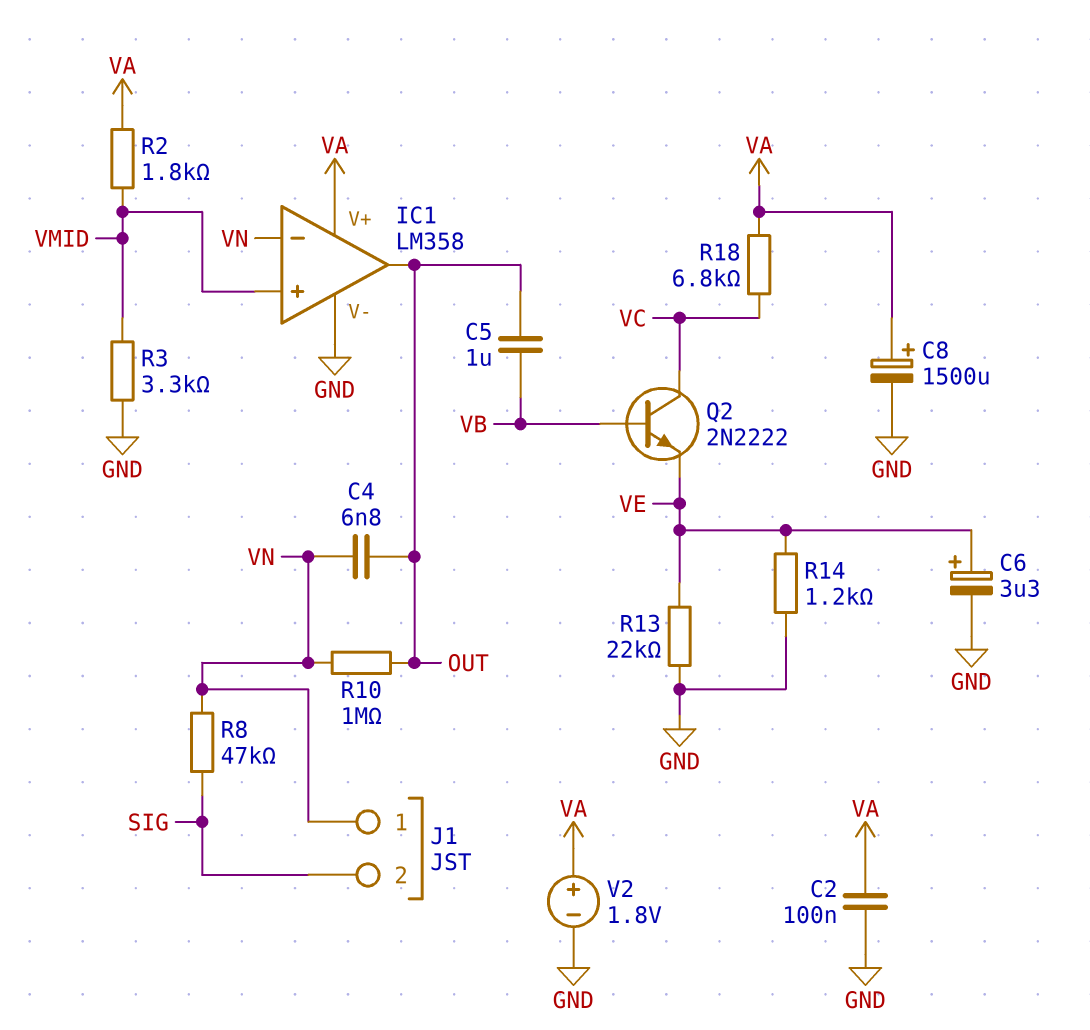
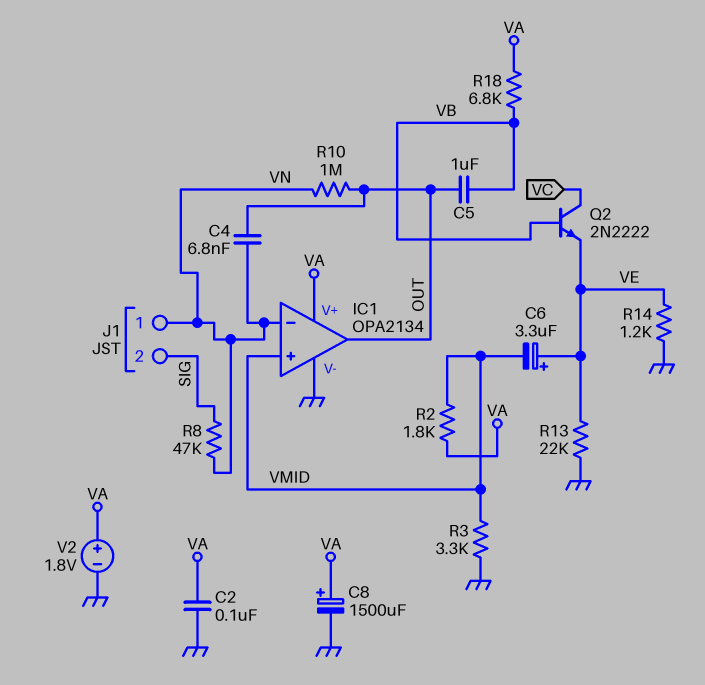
C6: 3.3uF (plus VE, minus GND) -> 3.3uF (plus VE, minus VMID)
IC1: LM358 -> OPA2134
R18: 6.8k (VA, VC) -> 6.8k (VA, VB)

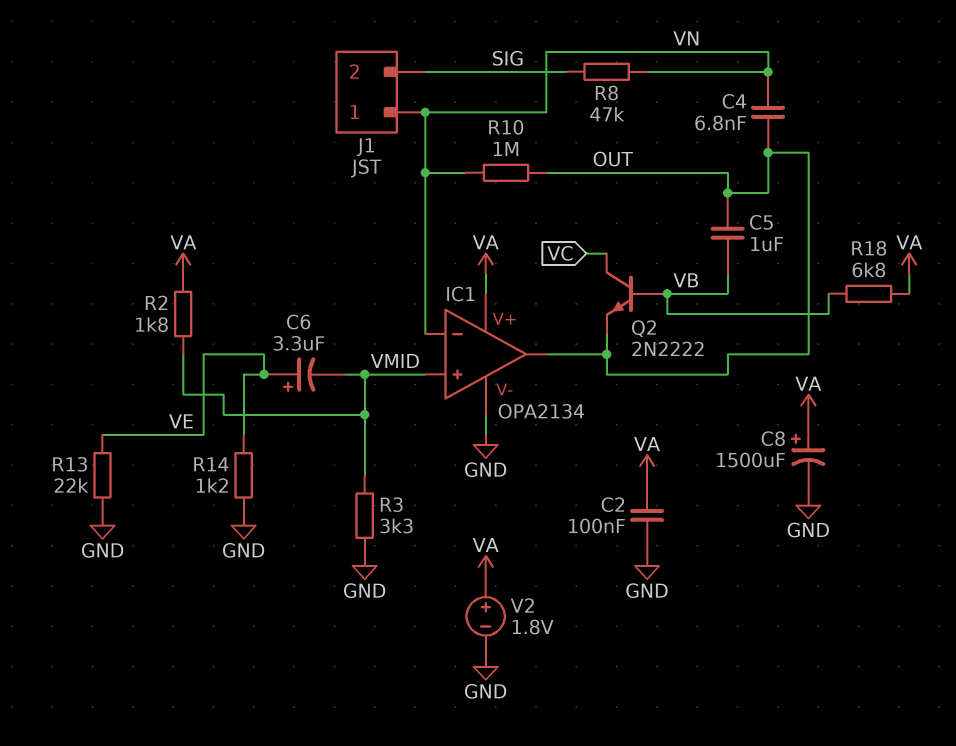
Q2: NPN 2N2222 (B VB, C VC, E VE) -> NPN 2N2222 (B VB, C VC, E OUT)

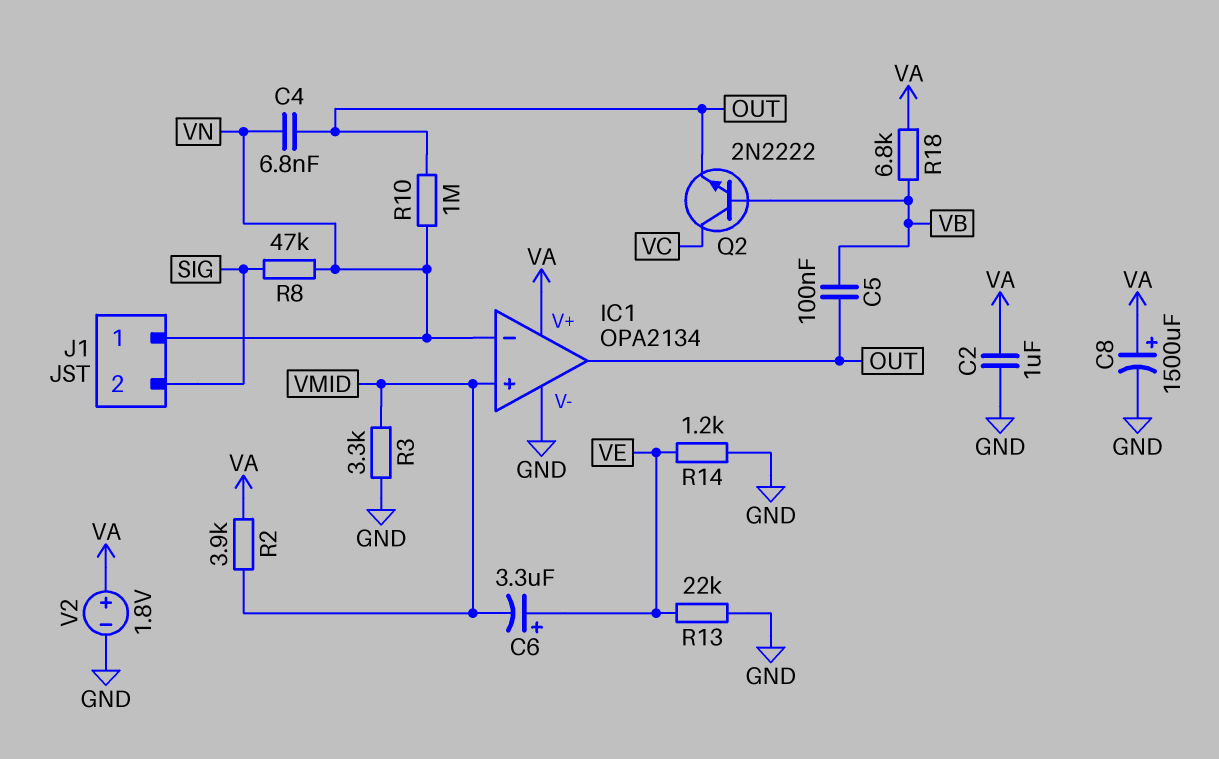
C2: 100nF (GND, VA) -> 1uF (GND, VA)
C5: 1uF (OUT, VB) -> 100nF (OUT, VB)
R2: 1.8k (VA, VMID) -> 3.9k (VA, VMID)

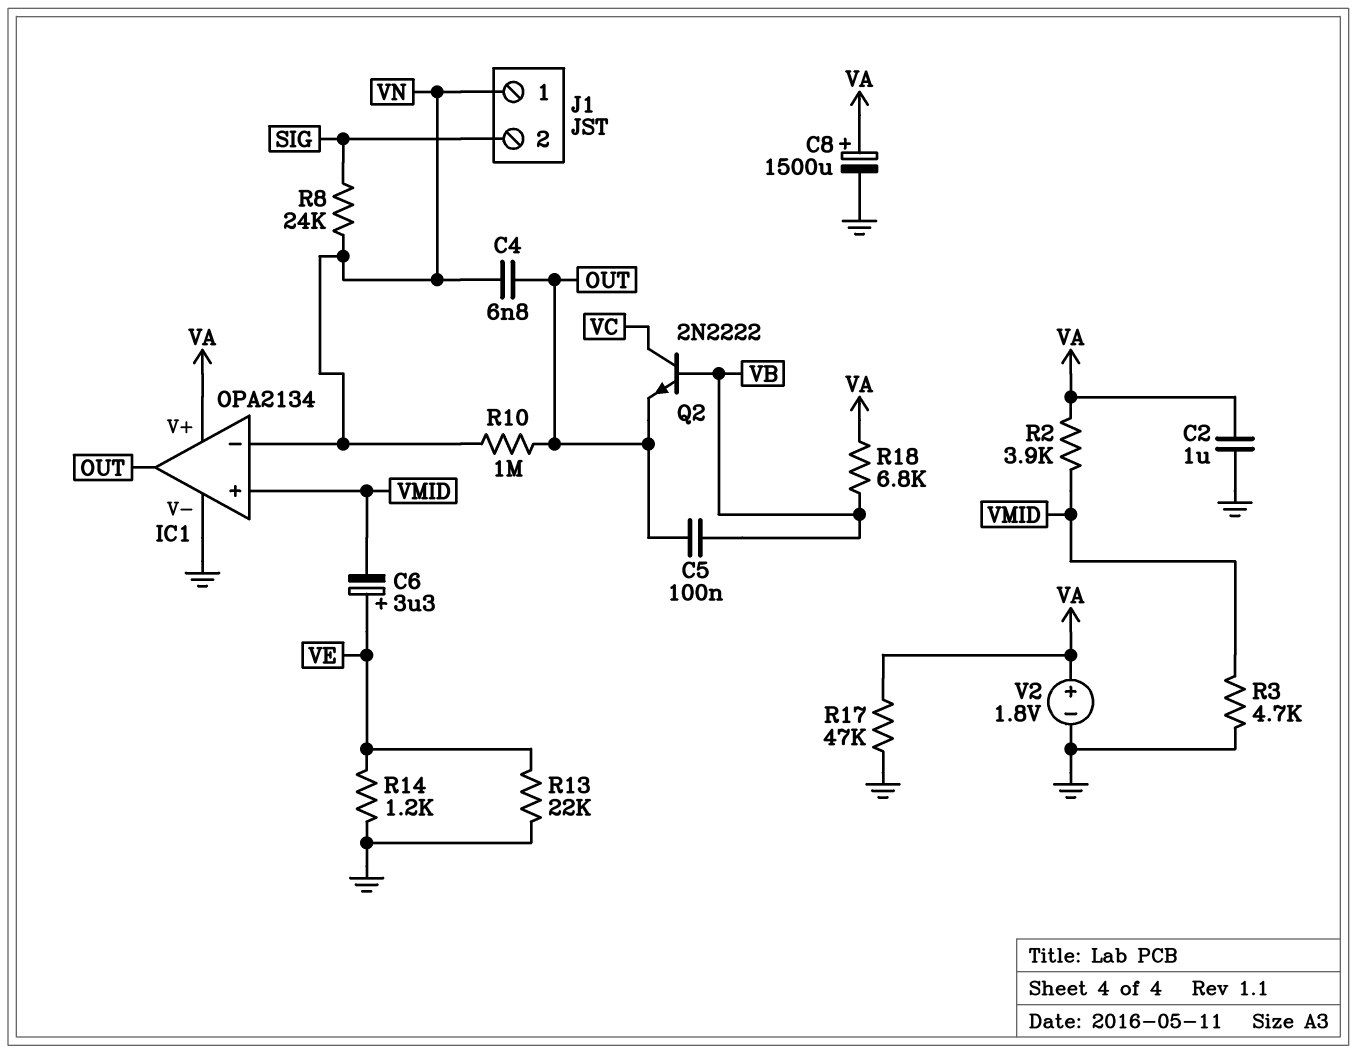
R3: 3.3k (GND, VMID) -> 4.7k (GND, VMID)
R8: 47k (SIG, VN) -> 24k (SIG, VN)
R17: none -> 47k (GND, VA)

